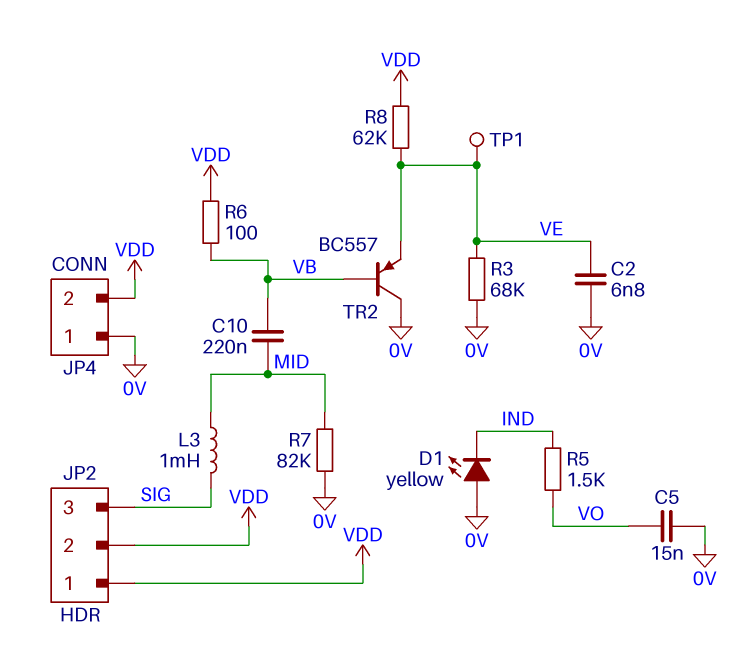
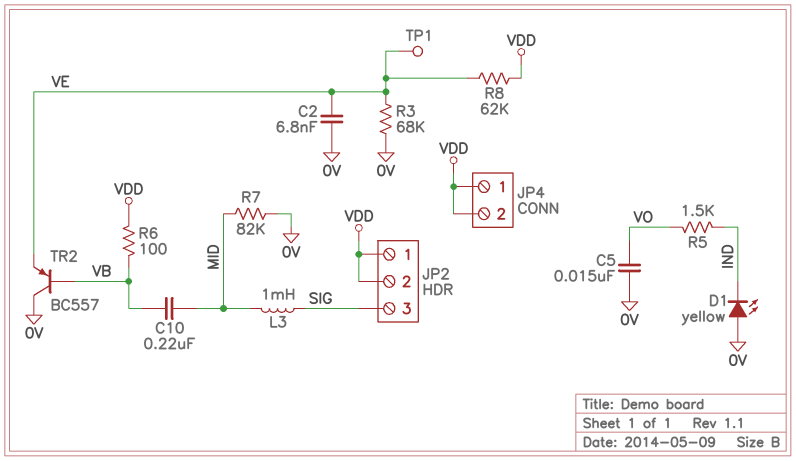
JP4 pin 1: 0V -> VDD

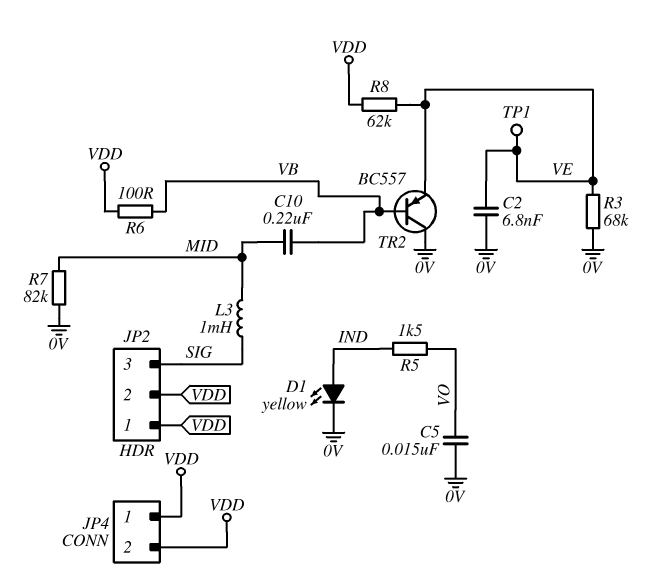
D1: LED yellow (A 0V, K IND) -> LED yellow (A IND, K 0V)

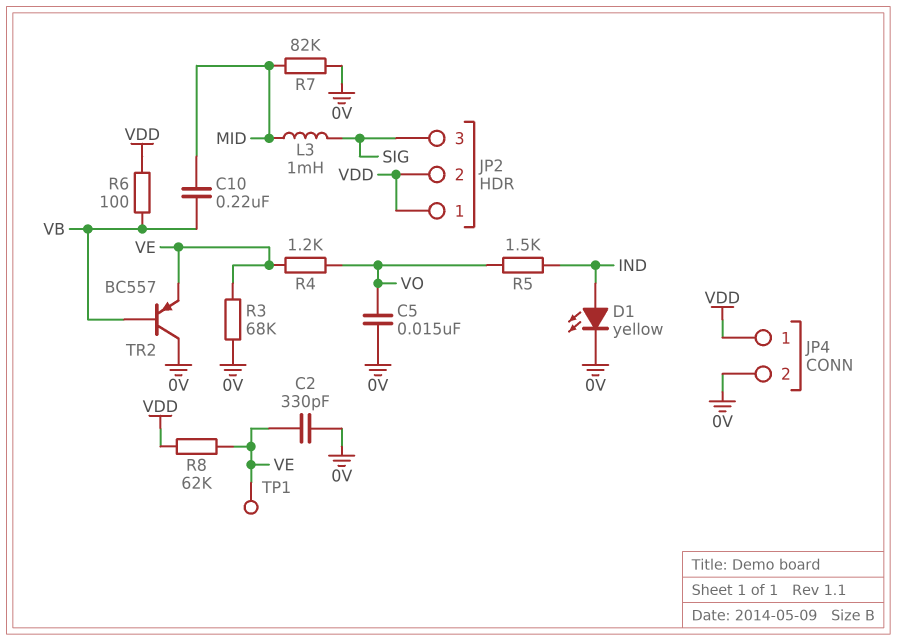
C2: 6.8nF (0V, VE) -> 330pF (0V, VE)
JP4 pin 2: VDD -> 0V
R4: none -> 1.2k (VE, VO)

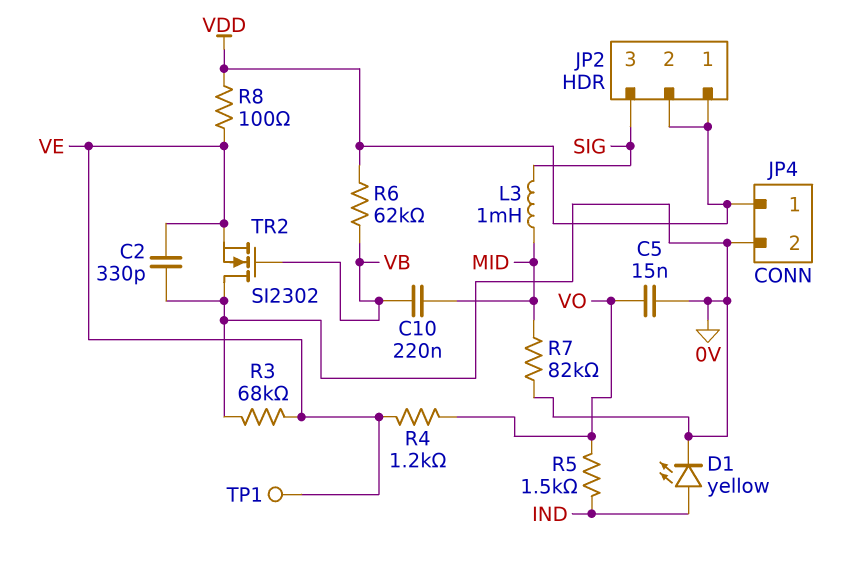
R6: 100 (VB, VDD) -> 62k (VB, VDD)
R8: 62k (VDD, VE) -> 100 (VDD, VE)
TR2: PNP BC557 (B VB, C 0V, E VE) -> NMOS SI2302 (G VB, D 0V, S VE)

